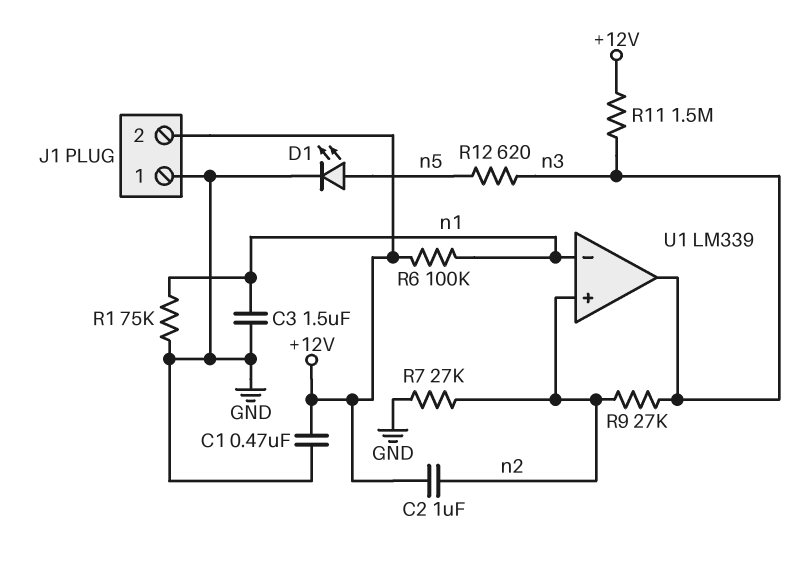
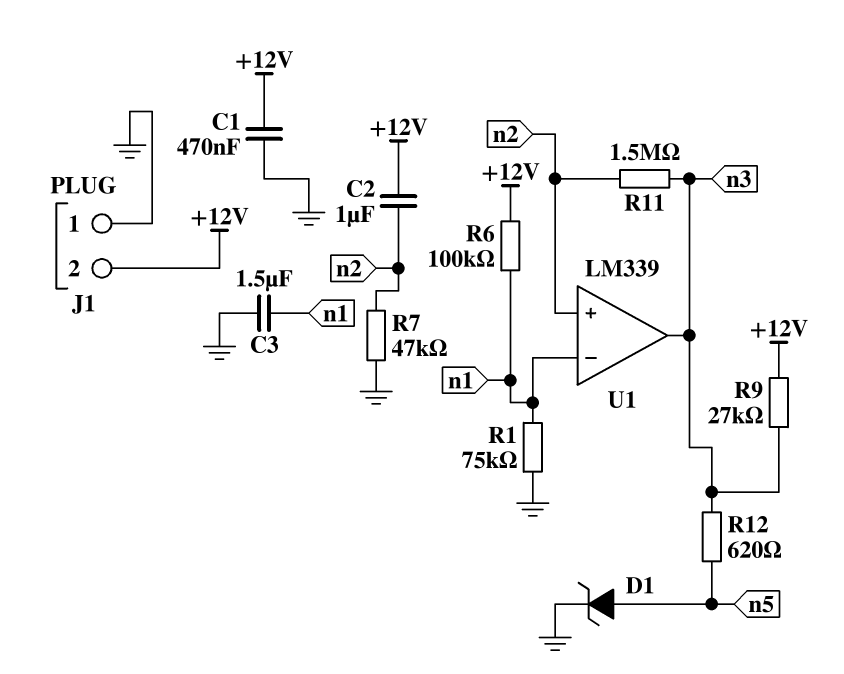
D1: LED (A n5, K GND) -> zener (A n5, K GND)
R7: 27k (GND, n2) -> 47k (GND, n2)
R9: 27k (n2, n3) -> 27k (+12V, n3)
R11: 1.5M (+12V, n3) -> 1.5M (n2, n3)

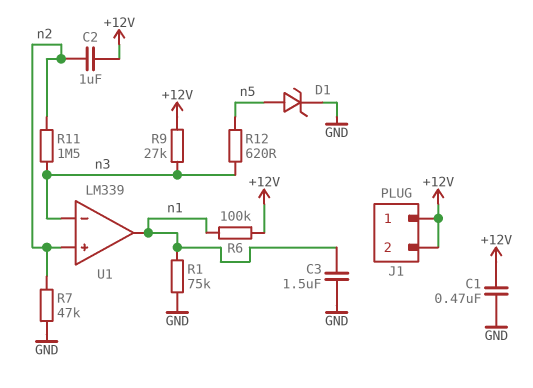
J1 pin 1: GND -> +12V
U1 pin in-: n1 -> n3
U1 pin out: n3 -> n1

